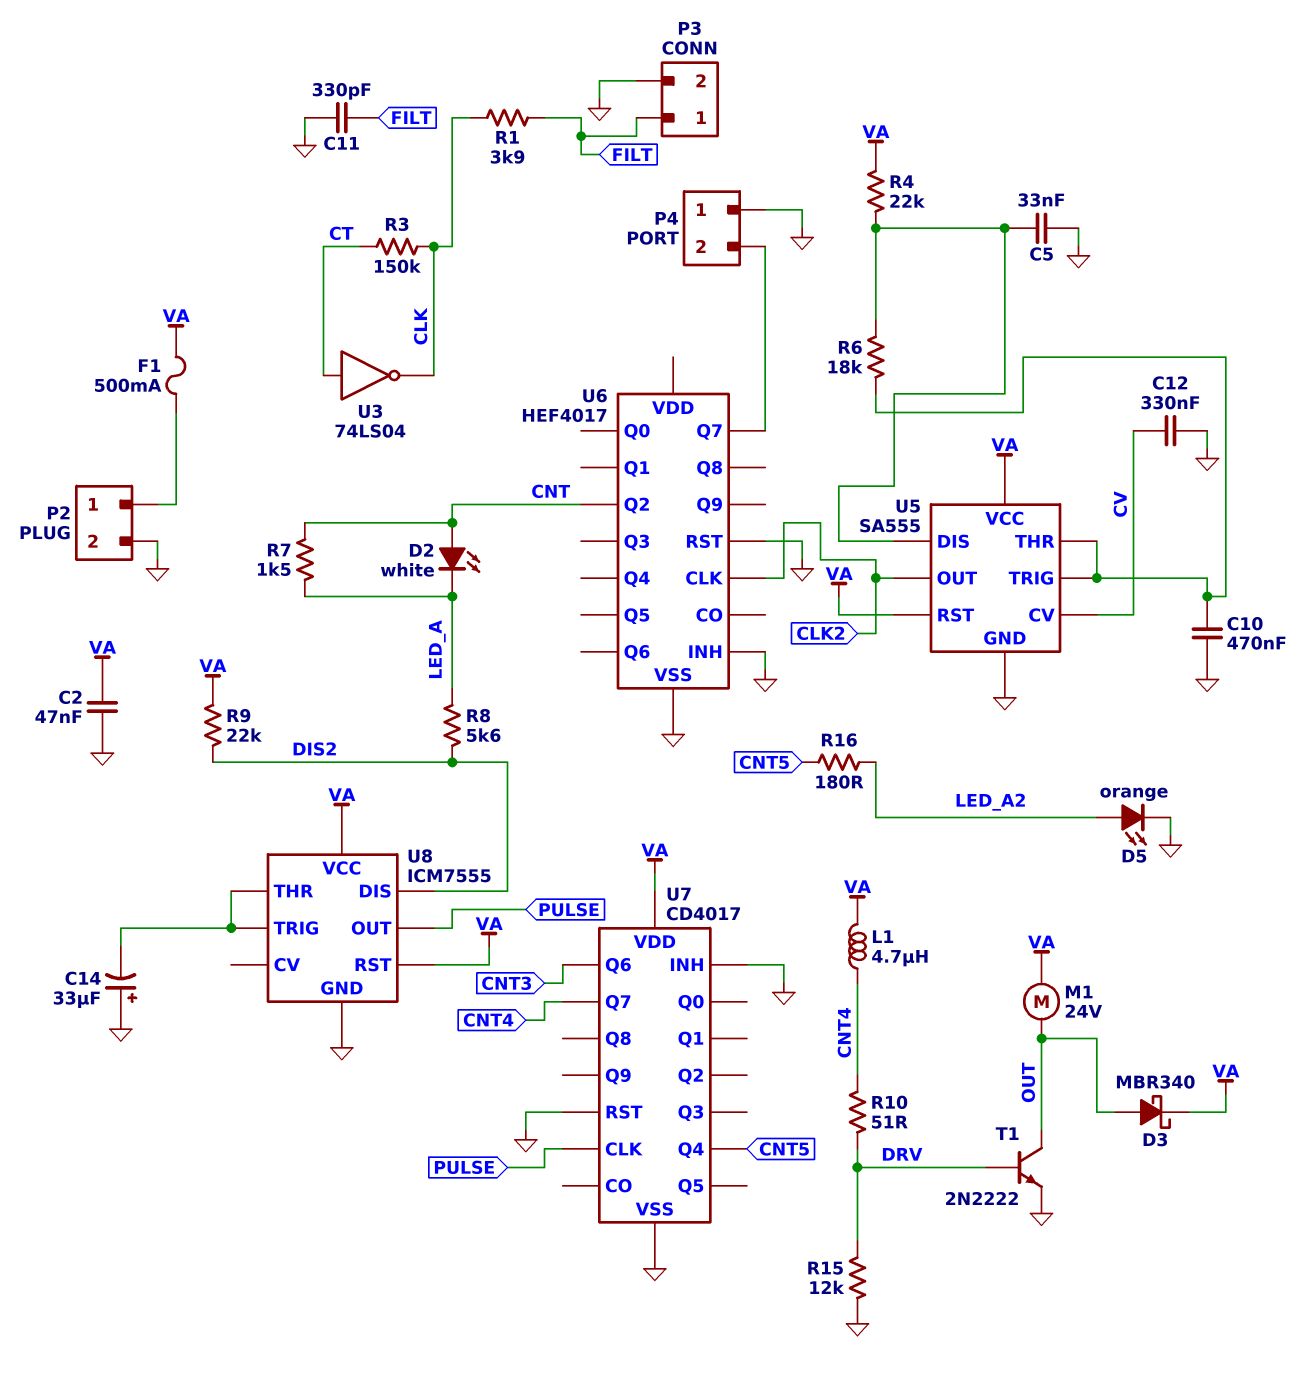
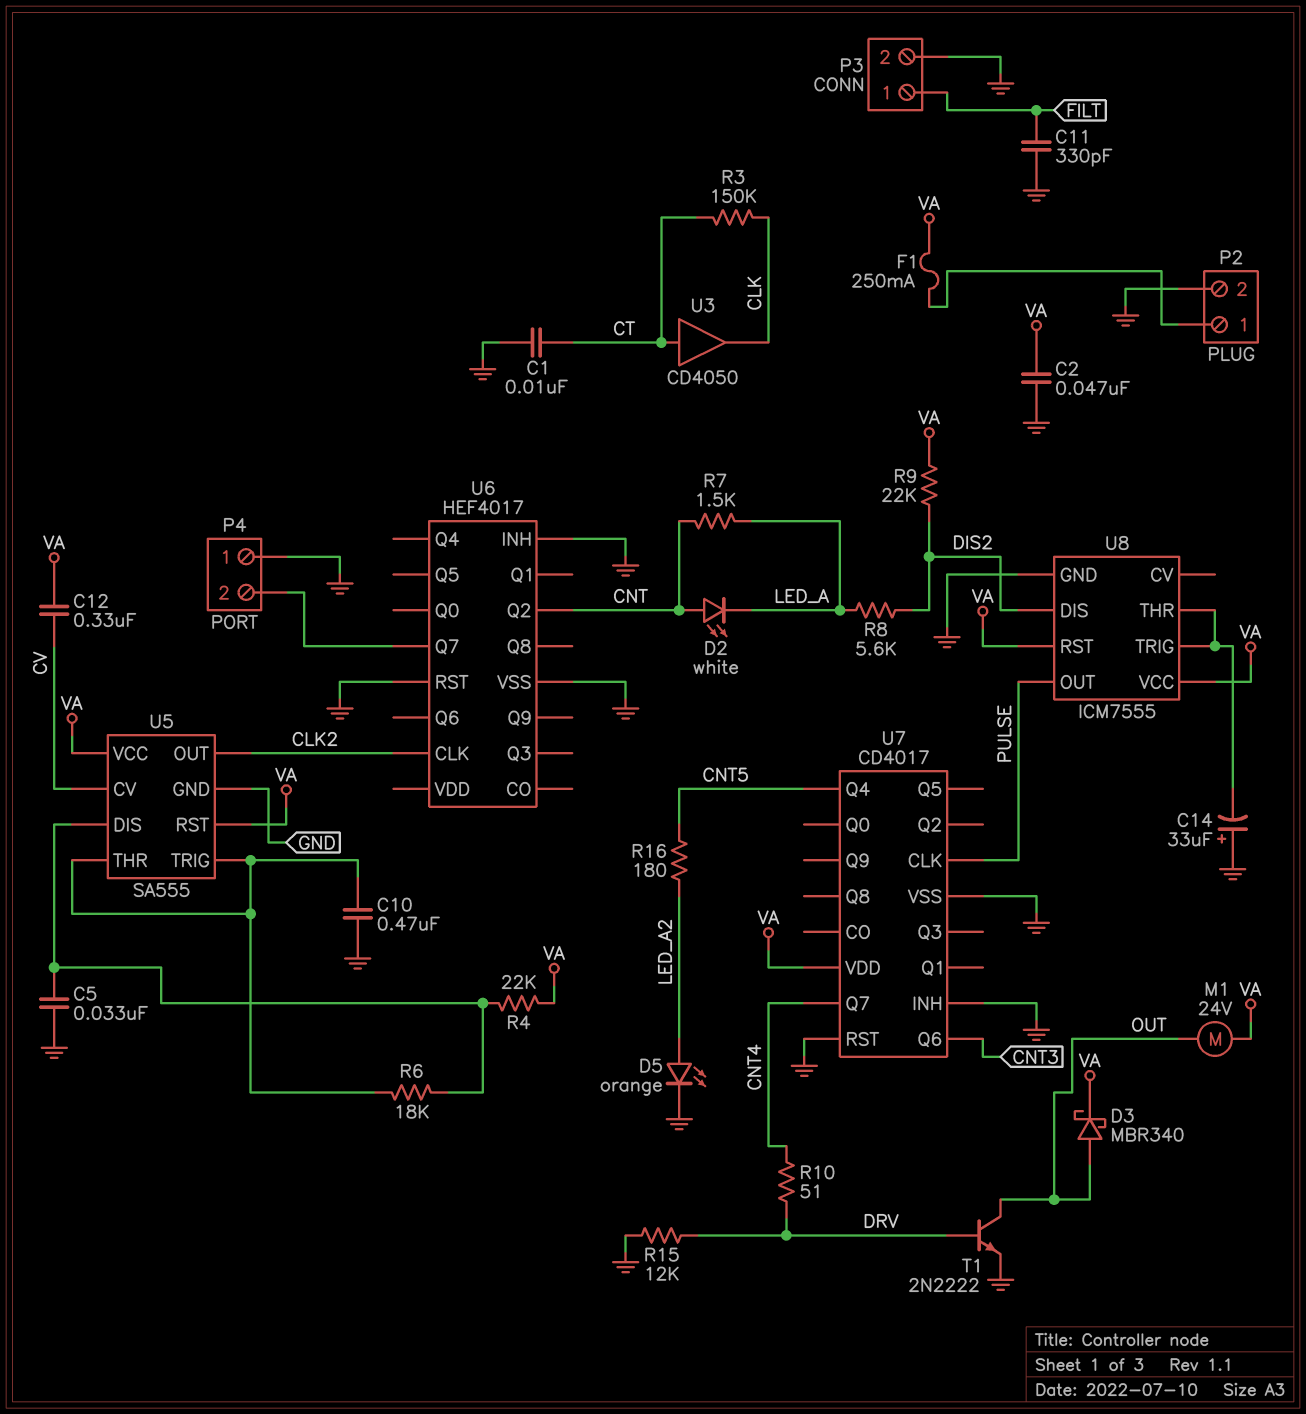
C1: none -> 10nF (CT, GND)
C12: 330nF (CV, GND) -> 330nF (CV, VA)
F1: 500mA (P2/1, VA) -> 250mA (P2/1, VA)
L1: 4.7uH (CNT4, VA) -> none
R1: 3.9k (CLK, FILT) -> none
U3: NOT 74LS04 (in CT, out CLK) -> buffer CD4050 (in CT, out CLK)

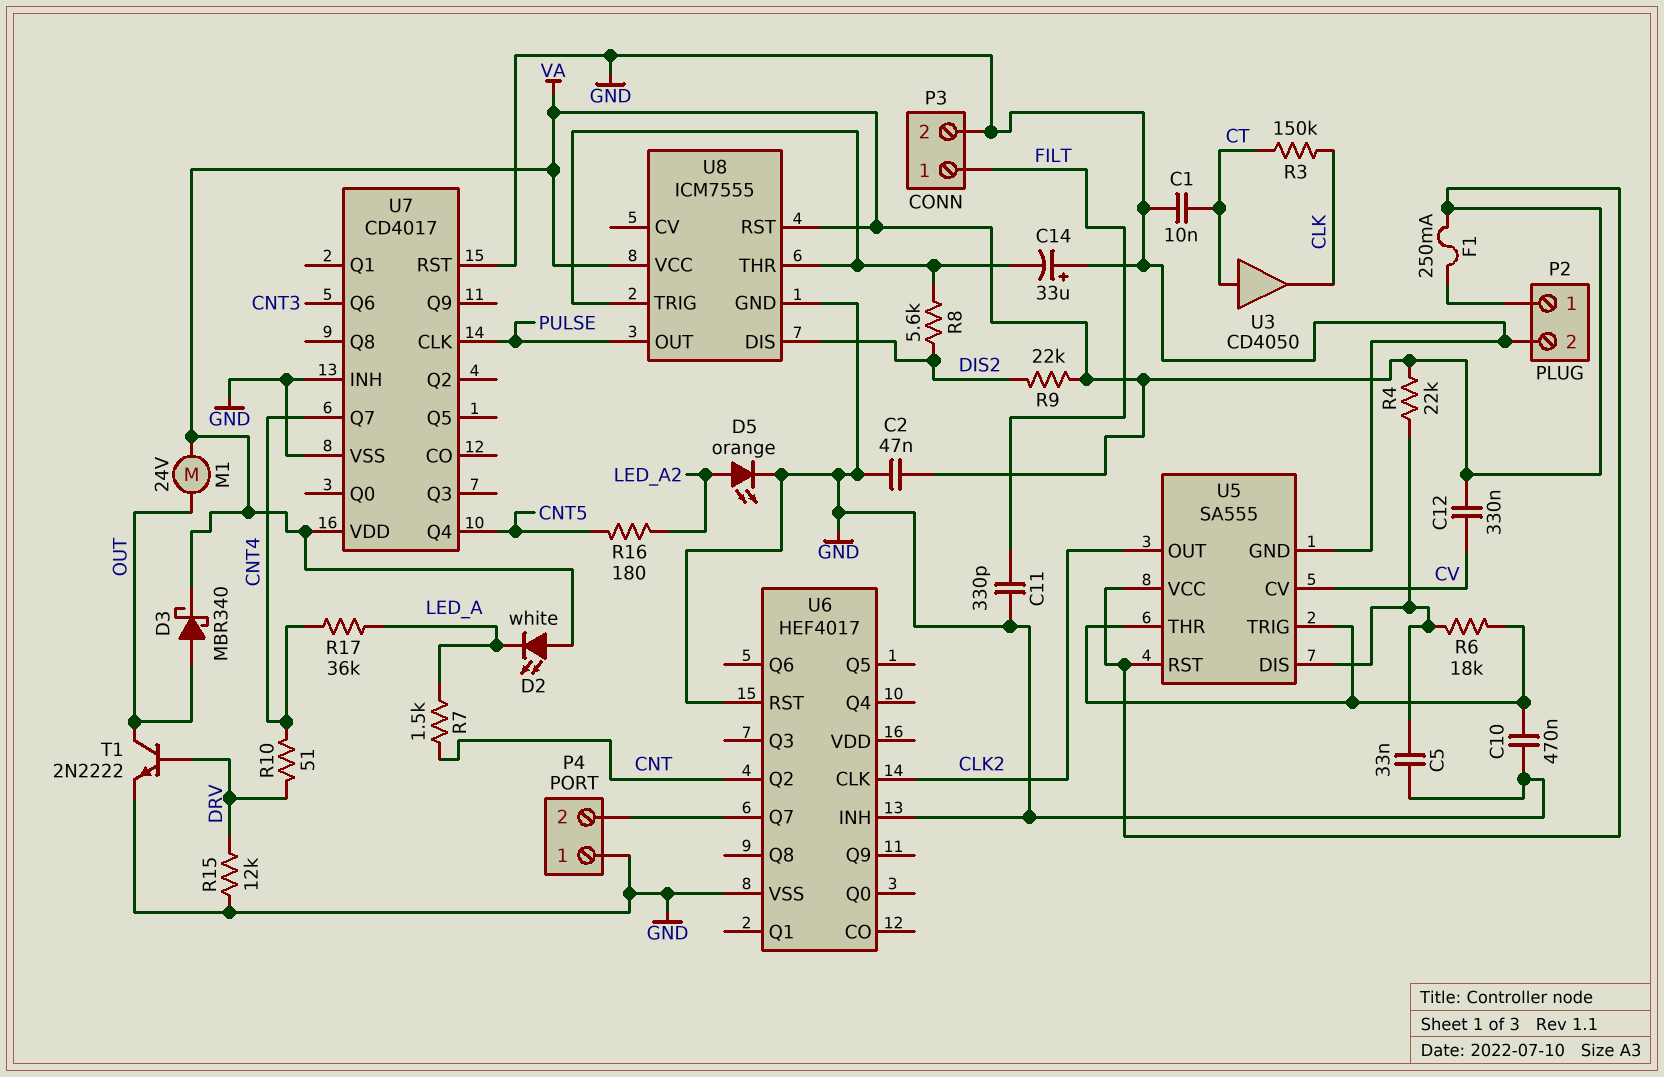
D2: LED white (A CNT, K LED_A) -> LED white (A VA, K LED_A)
R8: 5.6k (DIS2, LED_A) -> 5.6k (DIS2, U8/THR)
R17: none -> 36k (CNT4, LED_A)

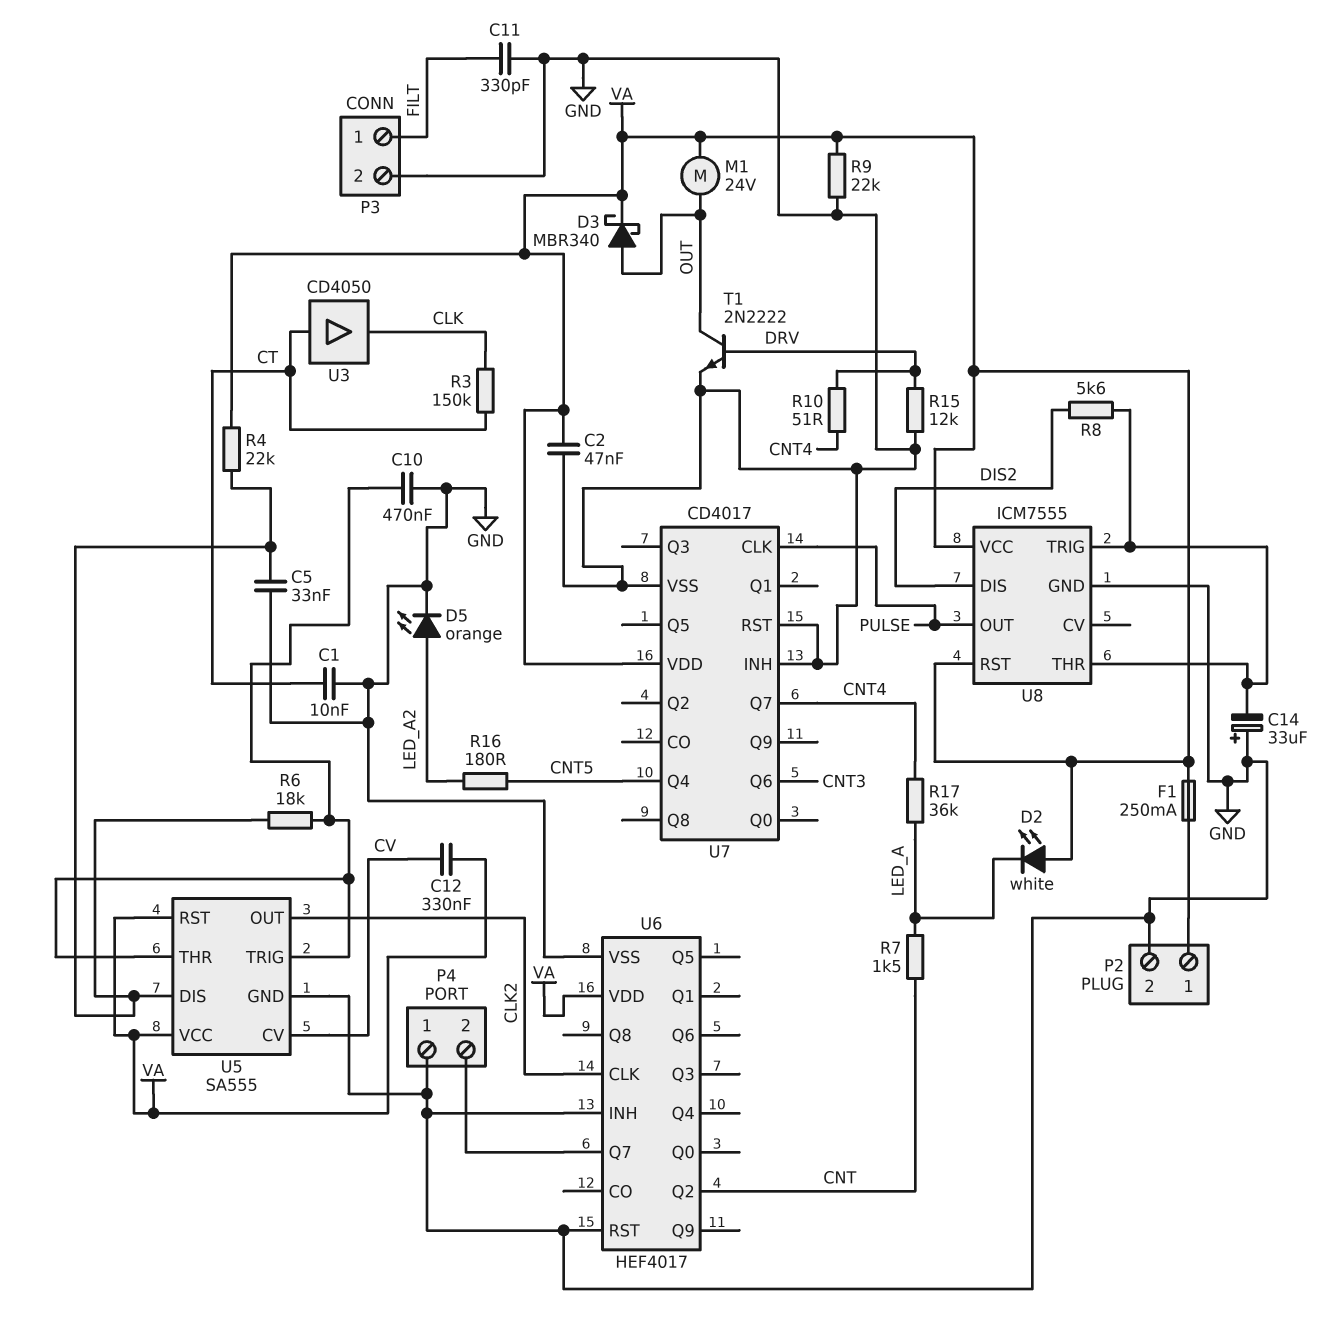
R9: 22k (DIS2, VA) -> 22k (GND, VA)
U6 pin VDD: none -> VA

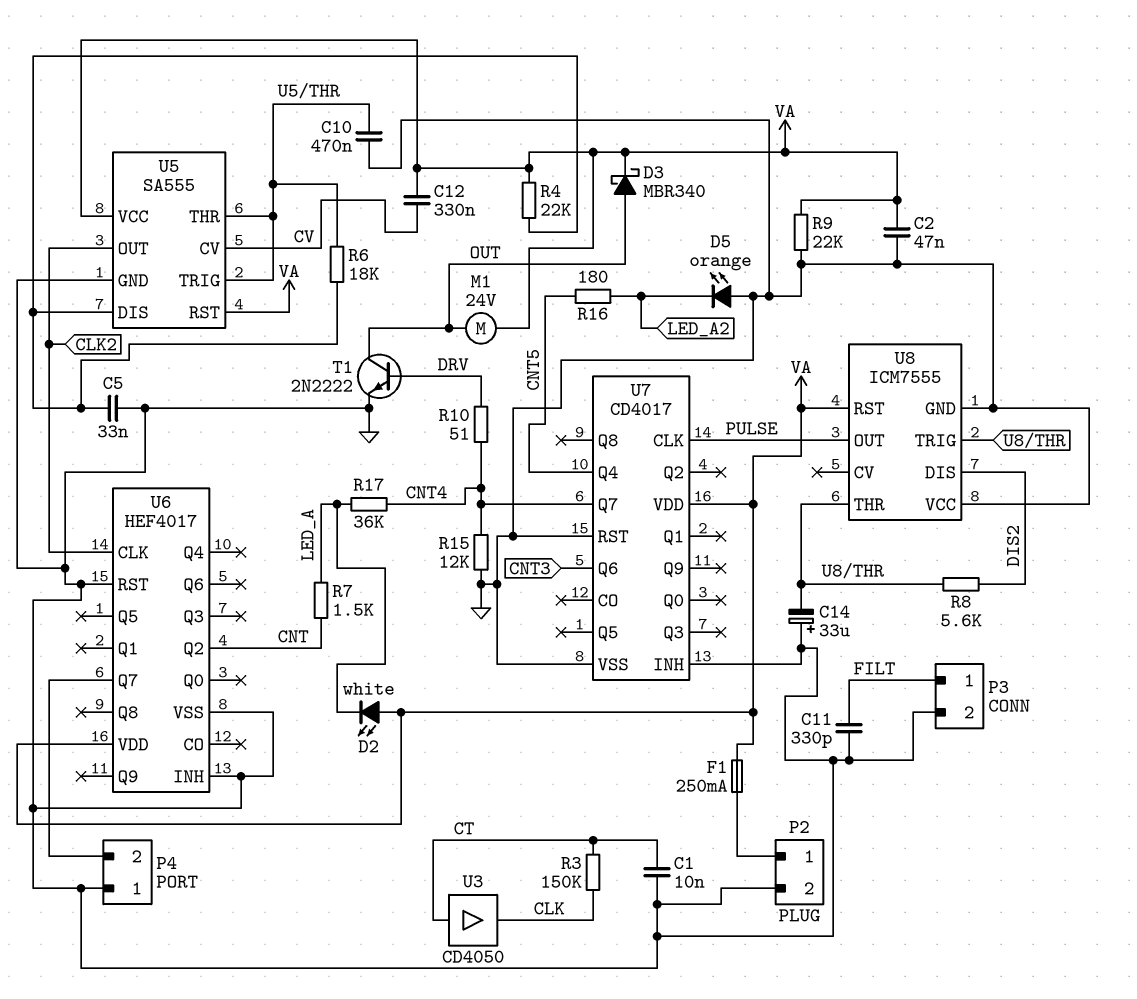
D5: LED orange (A LED_A2, K GND) -> LED orange (A GND, K LED_A2)
R15: 12k (DRV, GND) -> 12k (CNT4, GND)
U8 pin VCC: VA -> GND

